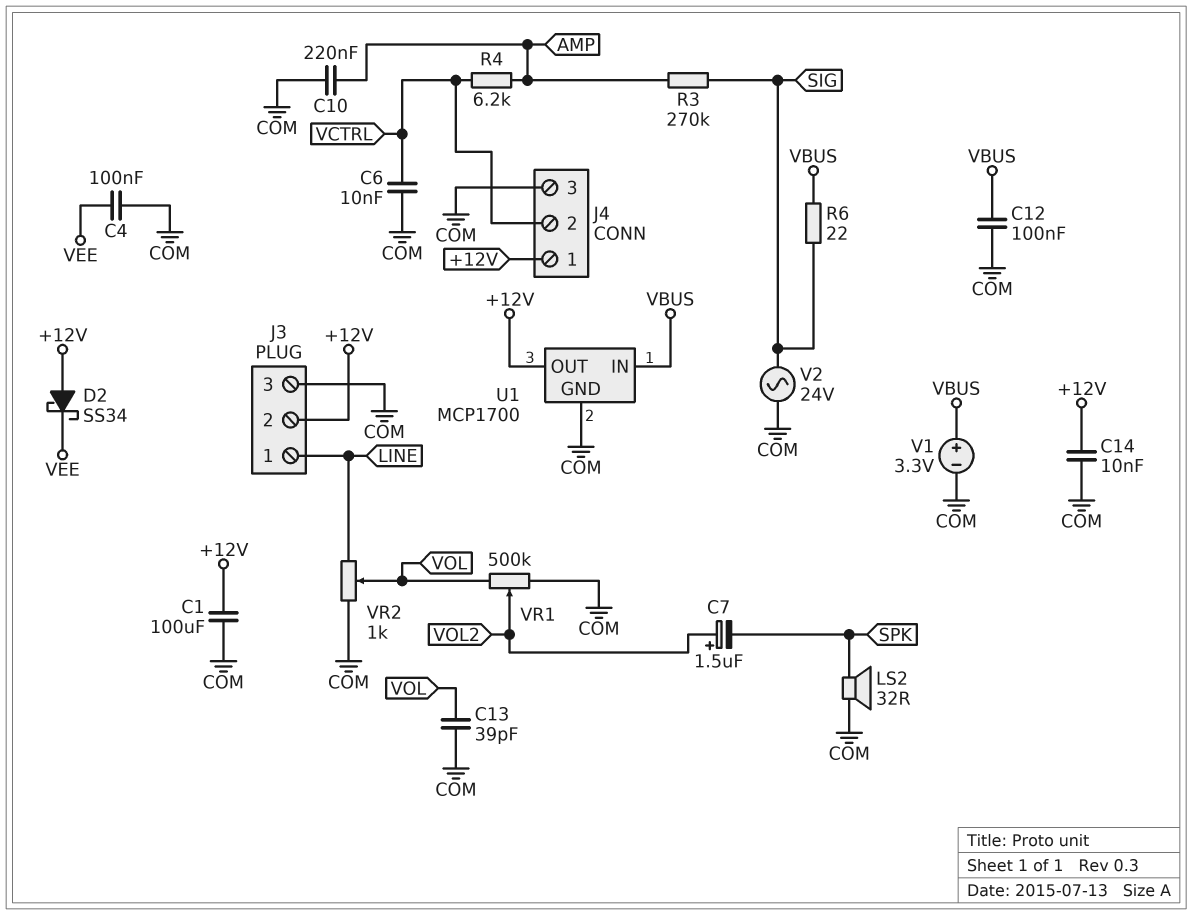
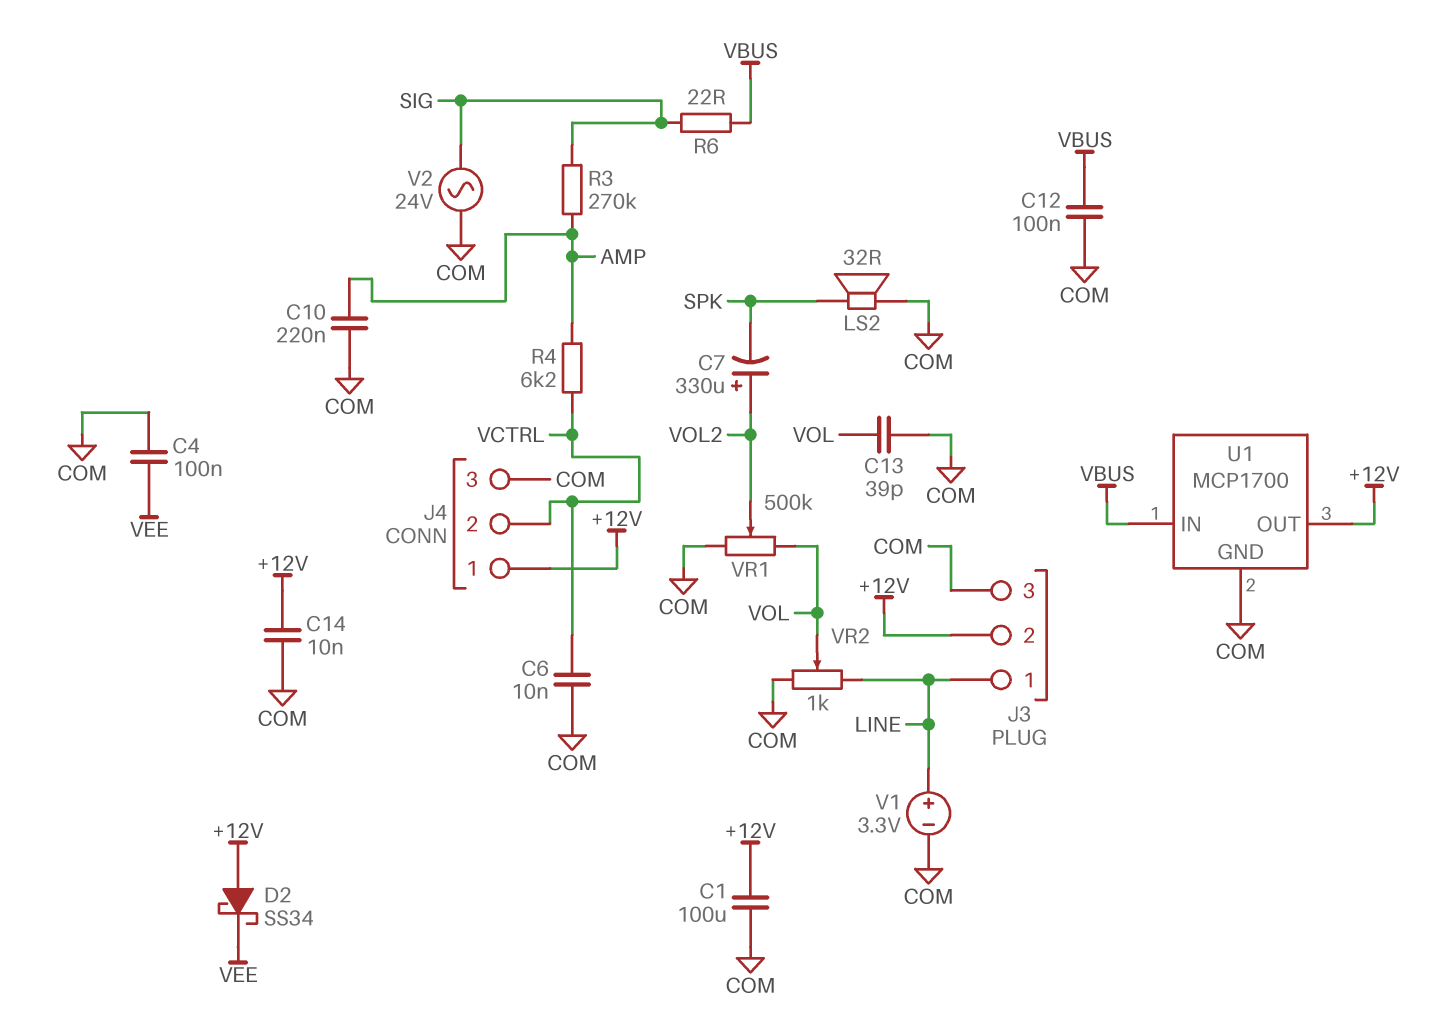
C7: 1.5uF (plus VOL2, minus SPK) -> 330uF (plus VOL2, minus SPK)
V1: 3.3V (plus VBUS, minus COM) -> 3.3V (plus LINE, minus COM)

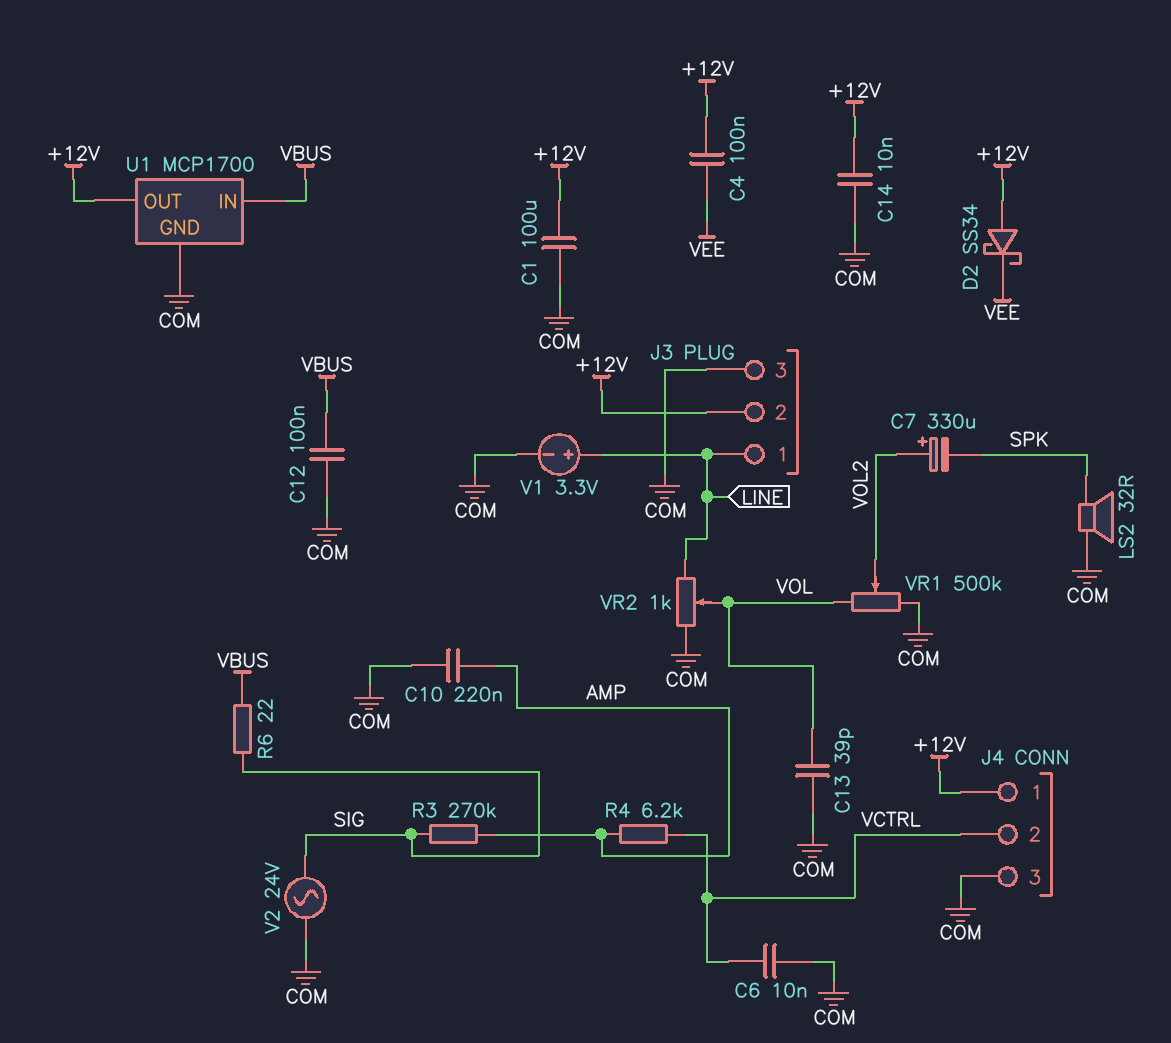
C4: 100nF (COM, VEE) -> 100nF (+12V, VEE)

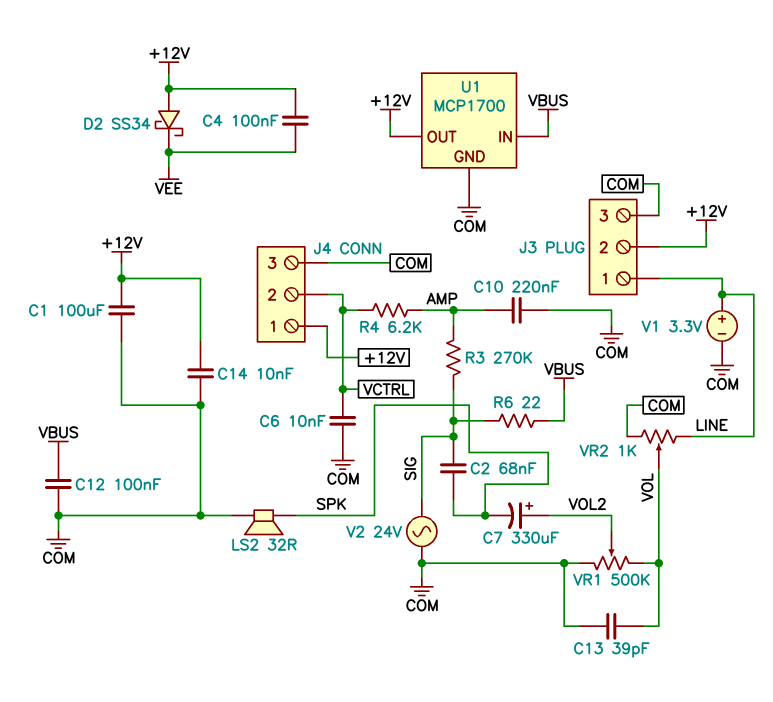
C2: none -> 68nF (SIG, SPK)

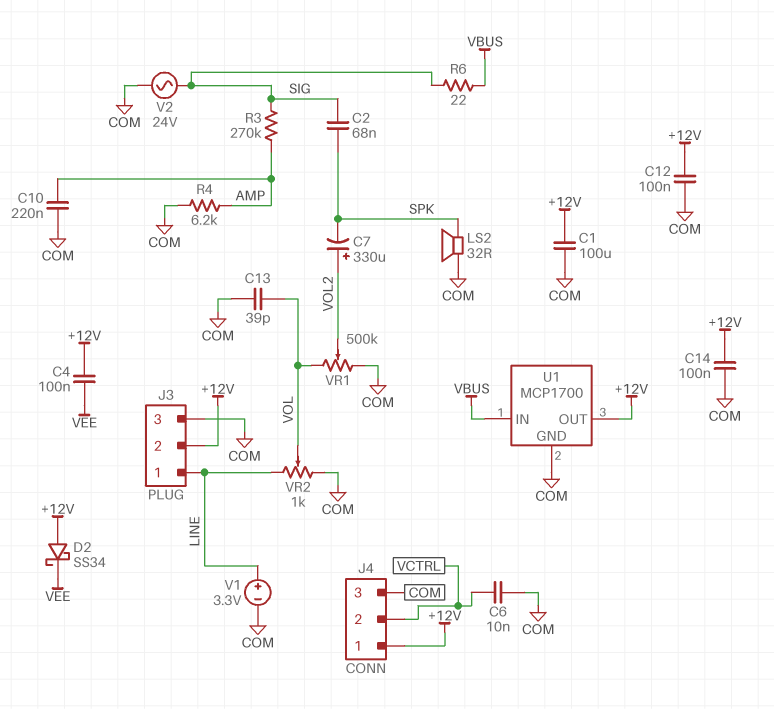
C12: 100nF (COM, VBUS) -> 100nF (+12V, COM)
C14: 10nF (+12V, COM) -> 100nF (+12V, COM)
R4: 6.2k (AMP, VCTRL) -> 6.2k (AMP, COM)

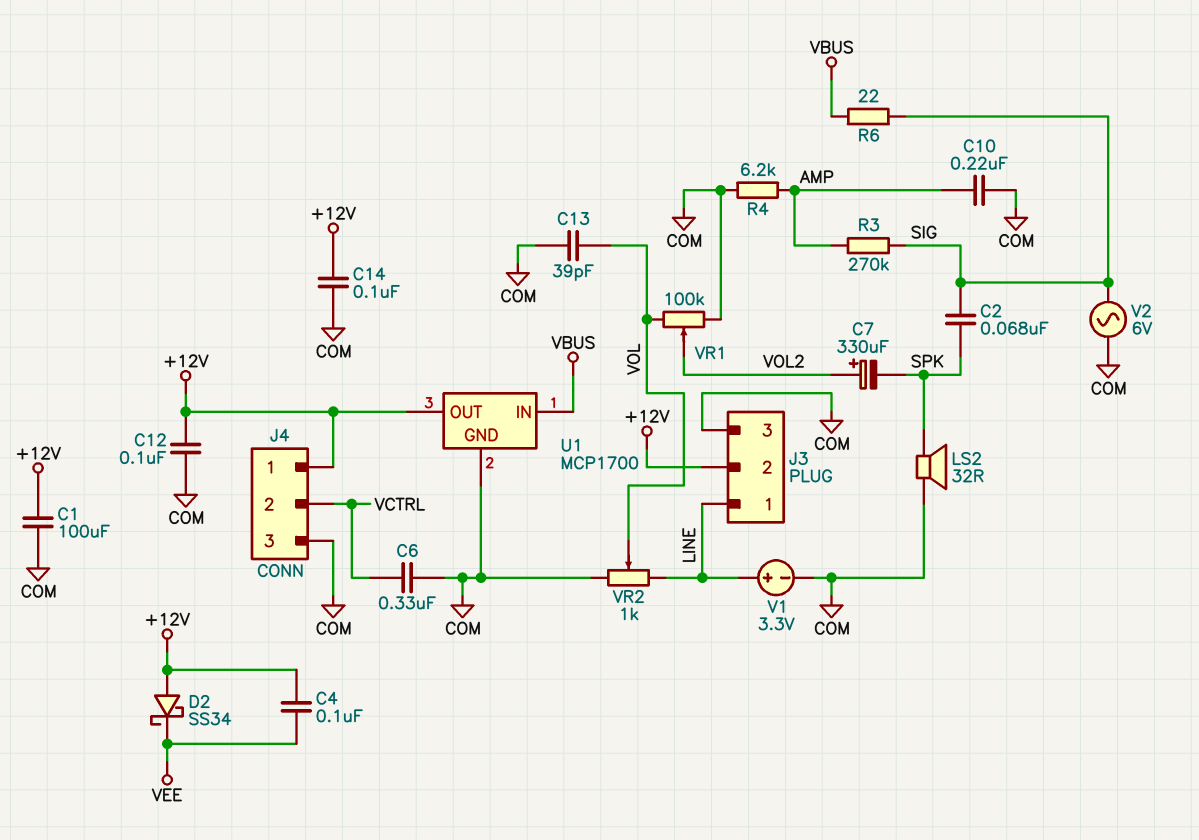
C6: 10nF (COM, VCTRL) -> 330nF (COM, VCTRL)
V2: AC 24V (COM, SIG) -> AC 6V (COM, SIG)
VR1: 500k (COM, VOL, wiper VOL2) -> 100k (COM, VOL, wiper VOL2)

